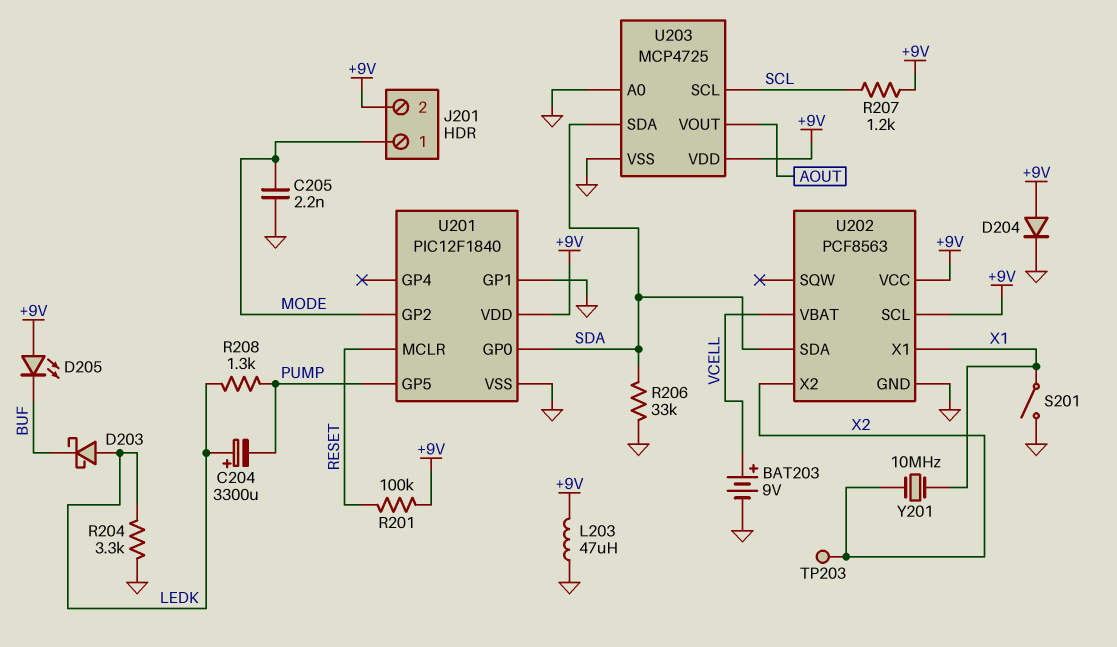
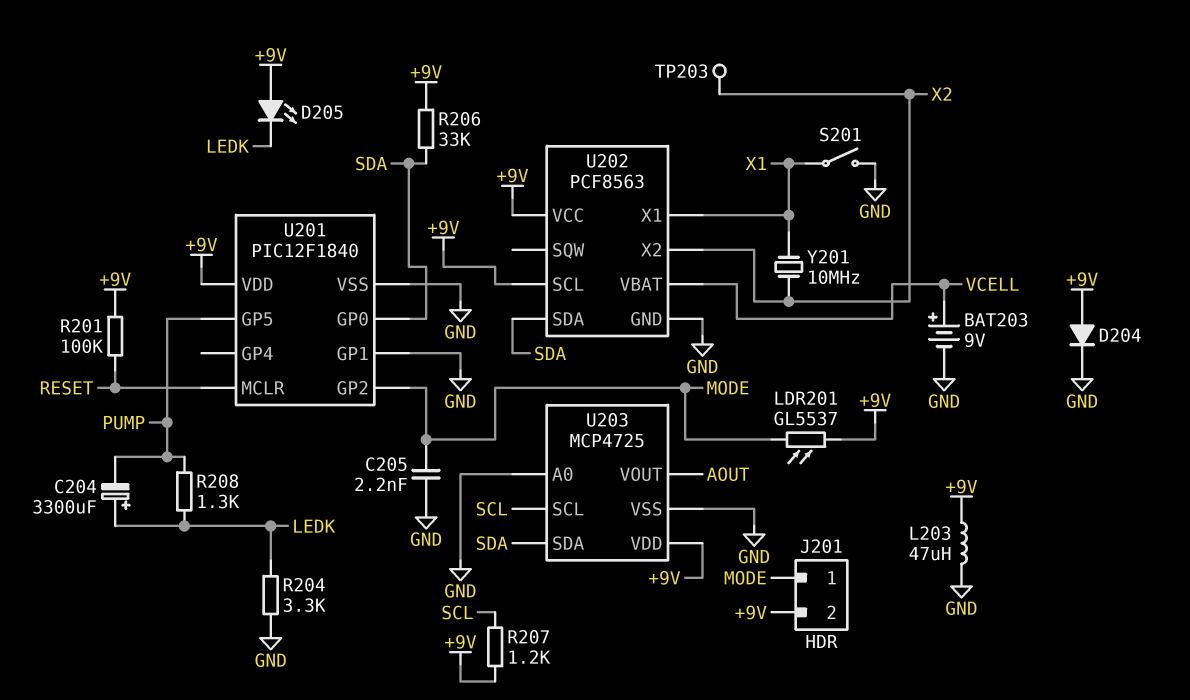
D203: schottky (A LEDK, K BUF) -> none
D205: LED (A +9V, K BUF) -> LED (A +9V, K LEDK)
LDR201: none -> GL5537 (+9V, MODE)
R206: 33k (GND, SDA) -> 33k (+9V, SDA)

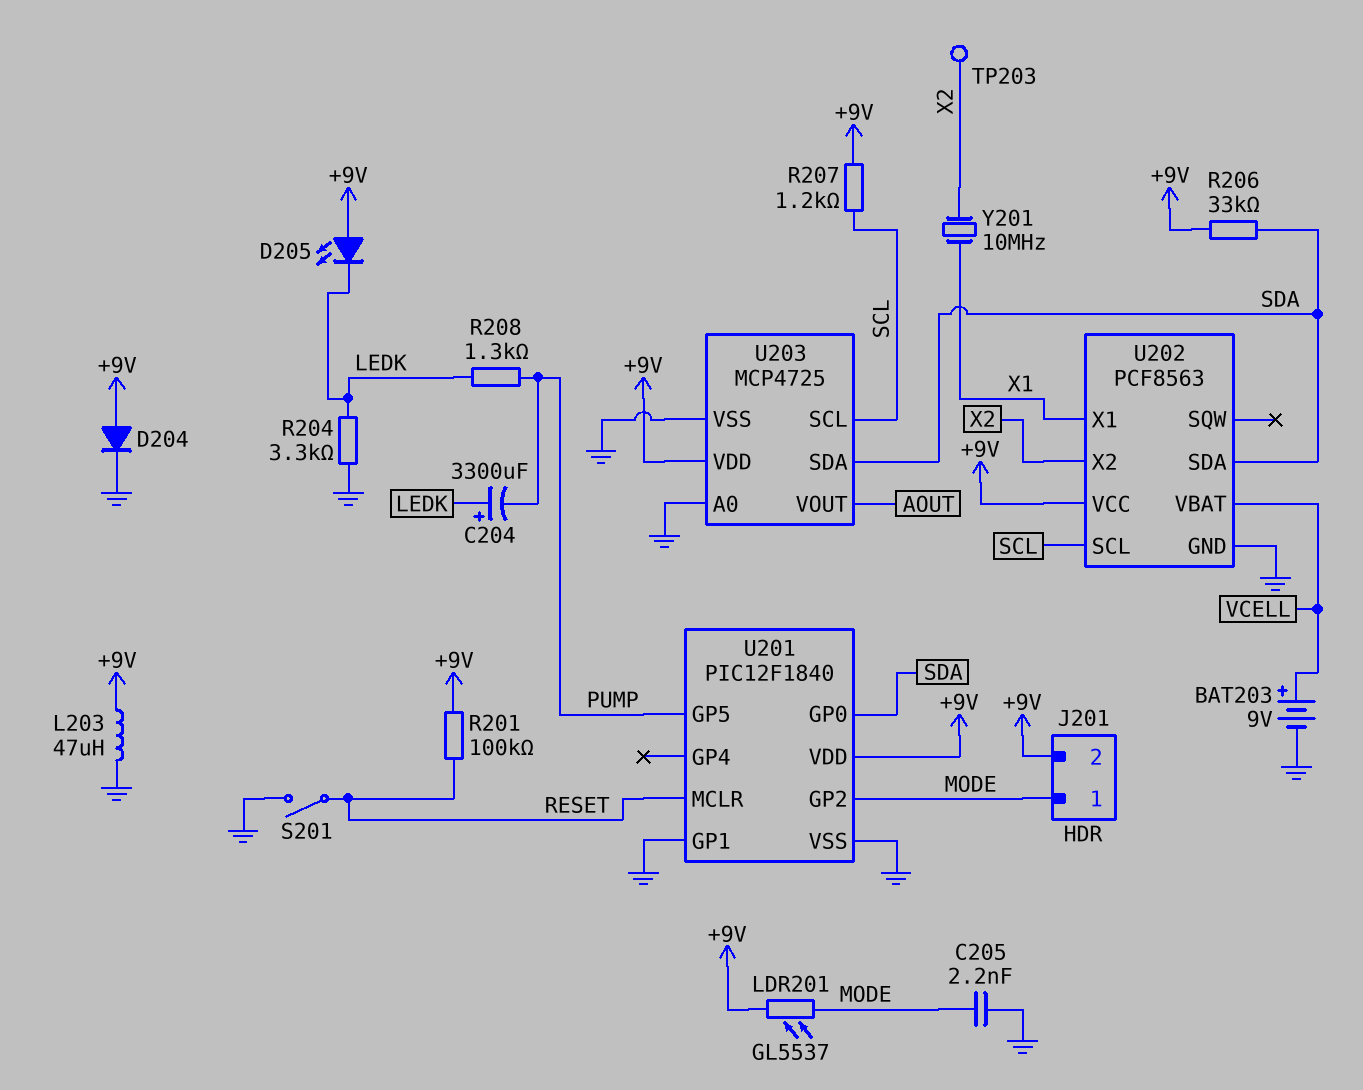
S201: switch (GND, X1) -> switch (GND, RESET)
U202 pin SCL: +9V -> SCL

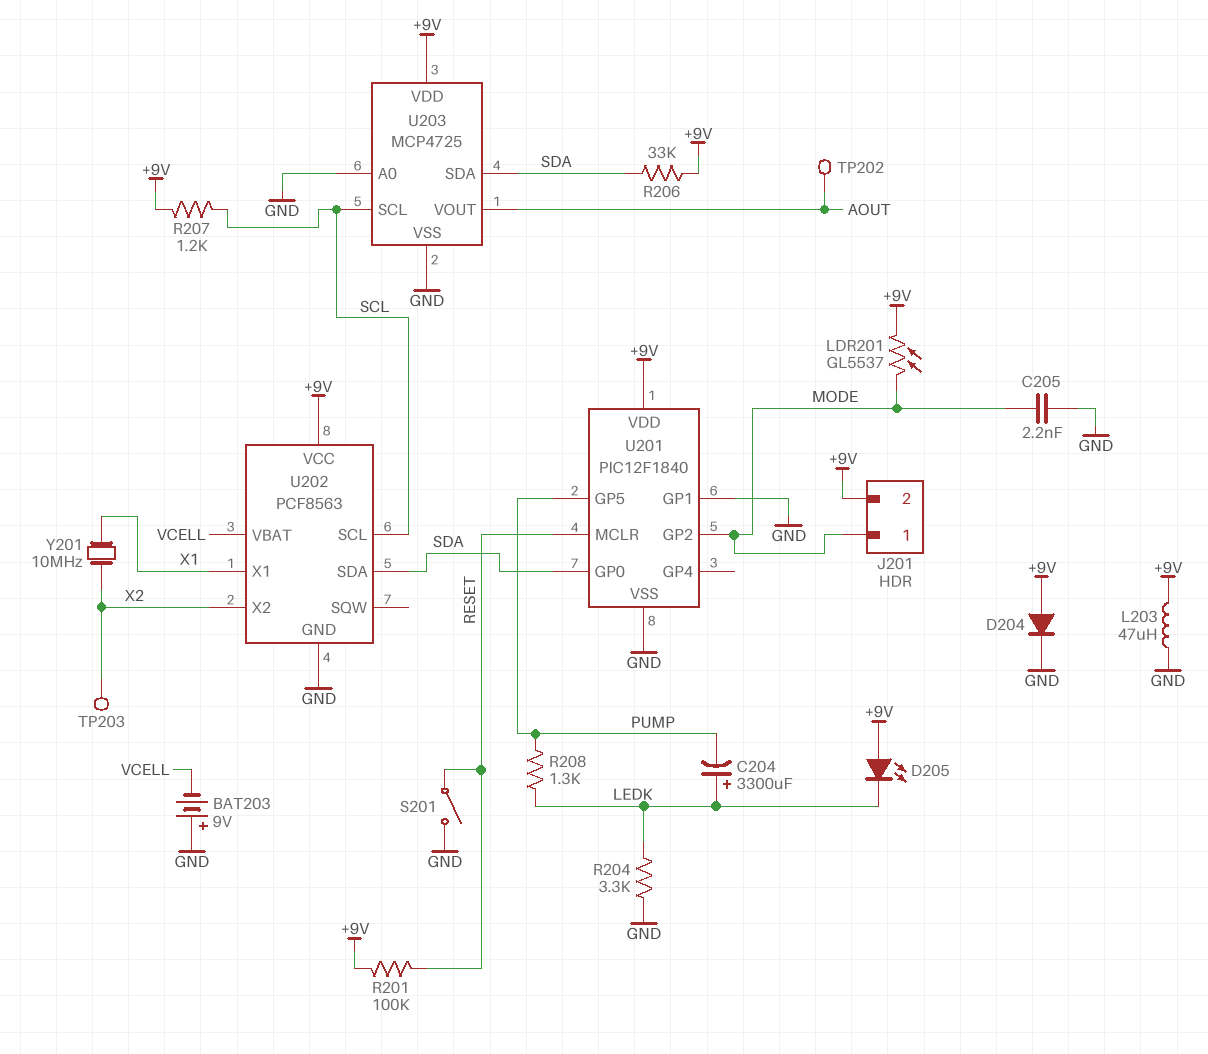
BAT203: 9V (plus VCELL, minus GND) -> 9V (plus GND, minus VCELL)
TP202: none -> test point (AOUT)

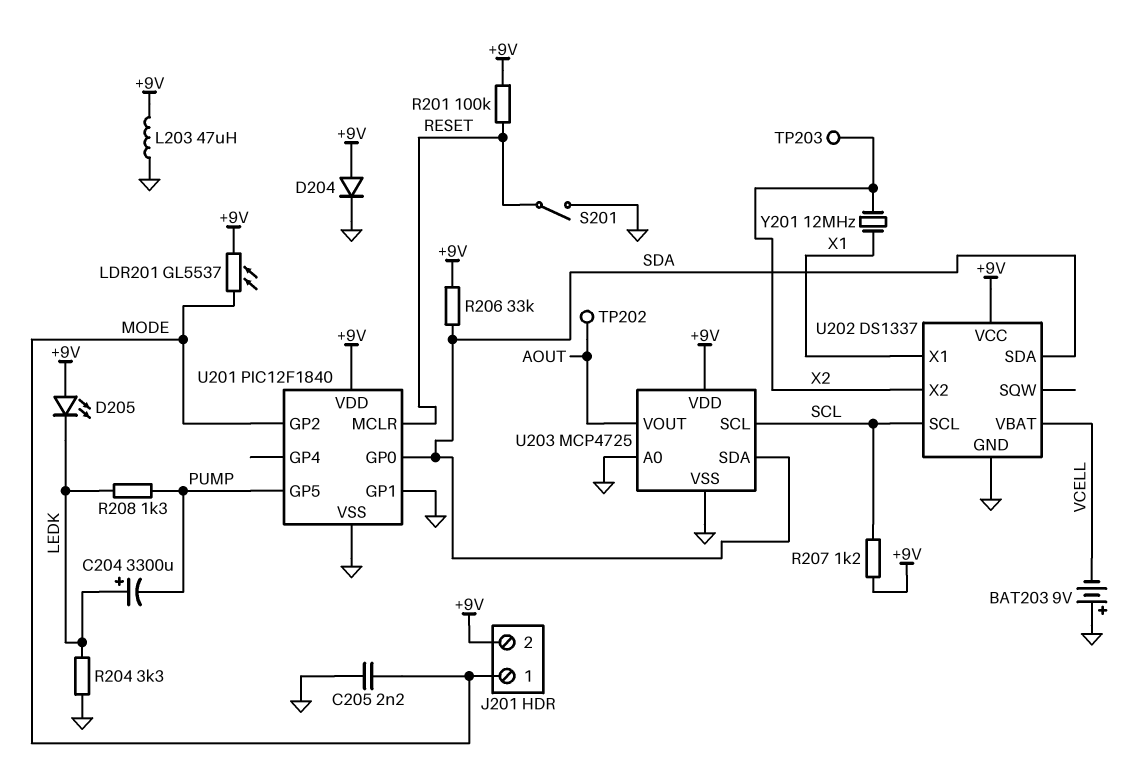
U202: PCF8563 -> DS1337
Y201: 10MHz (X1, X2) -> 12MHz (X1, X2)

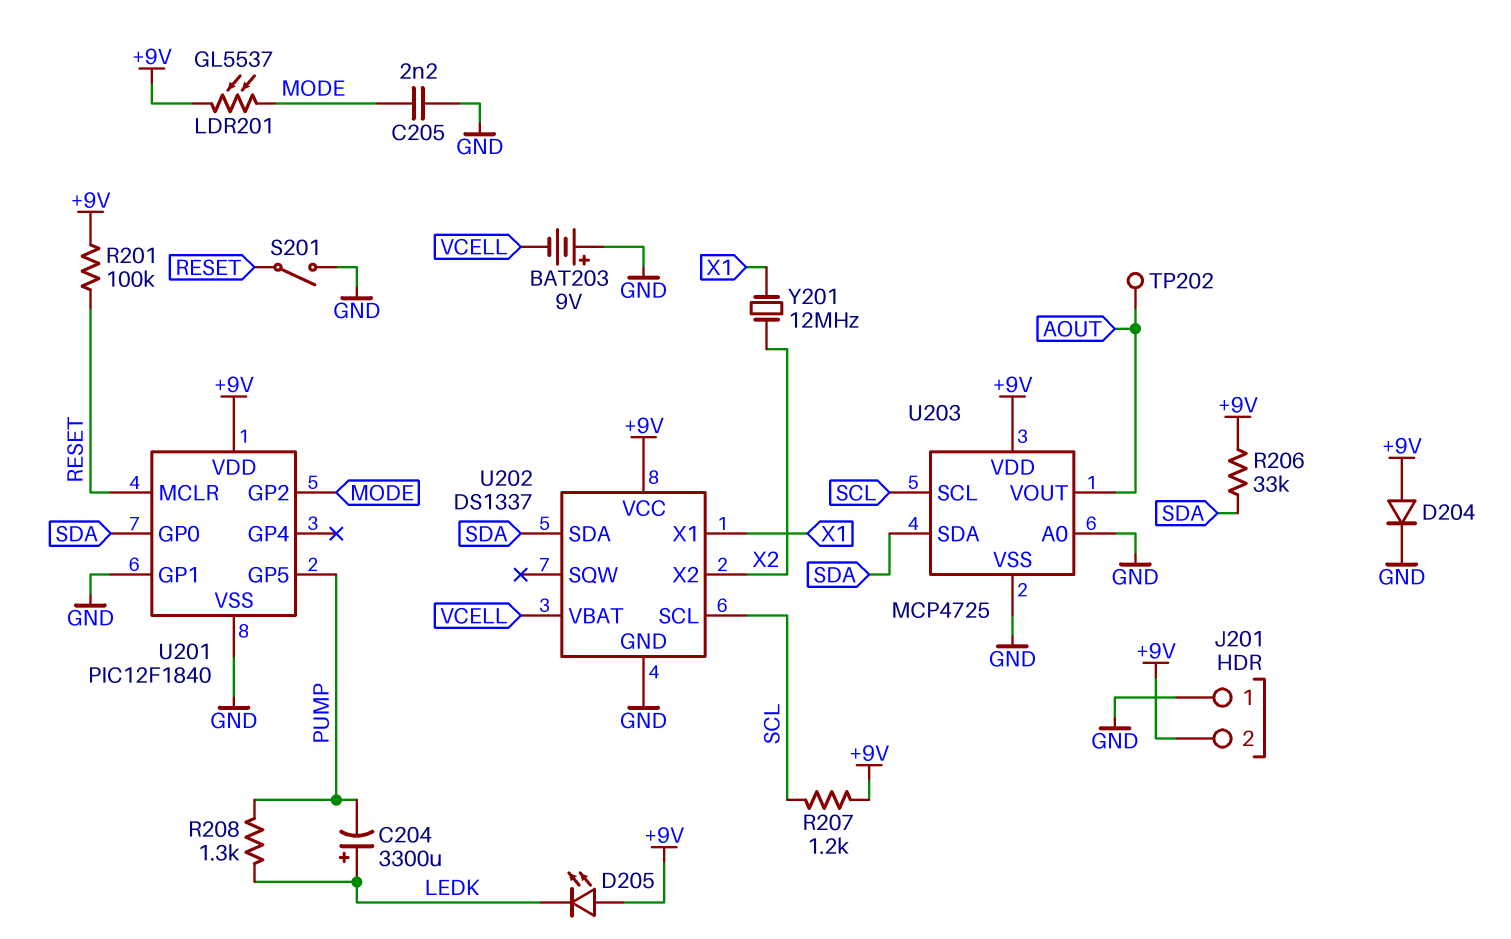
J201 pin 1: MODE -> GND
L203: 47uH (+9V, GND) -> none
R204: 3.3k (GND, LEDK) -> none
TP203: test point (X2) -> none

